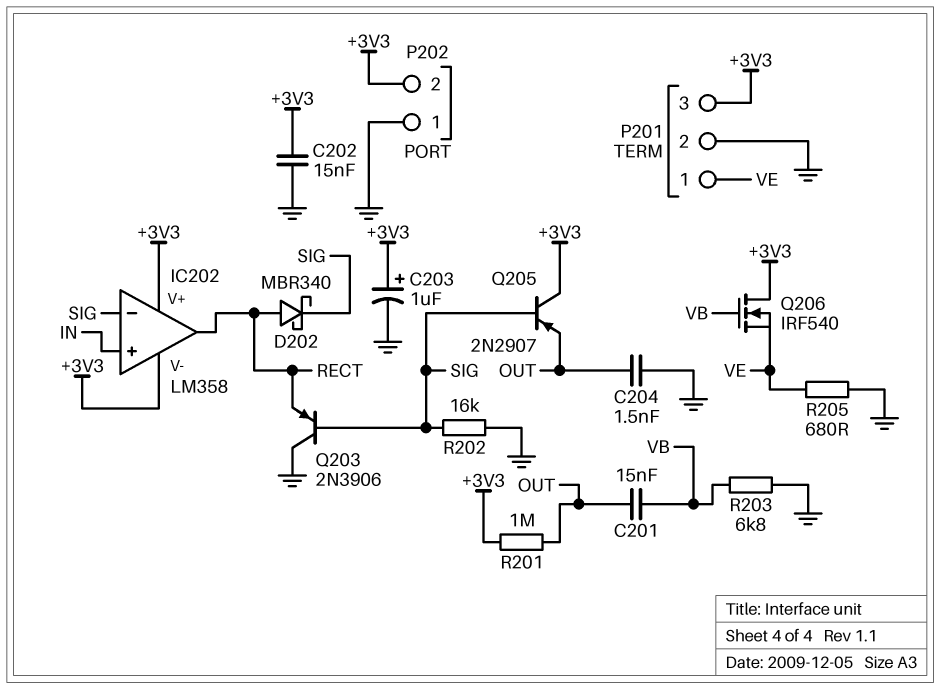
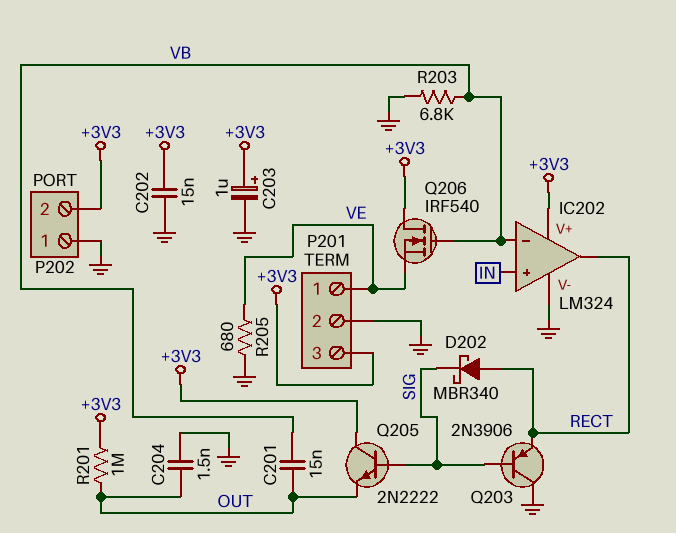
IC202: LM358 -> LM324
IC202 pin V-: +3V3 -> GND
IC202 pin in-: SIG -> VB
Q205: PNP 2N2907 (B SIG, C +3V3, E OUT) -> NPN 2N2222 (B SIG, C +3V3, E OUT)
R202: 16k (GND, SIG) -> none

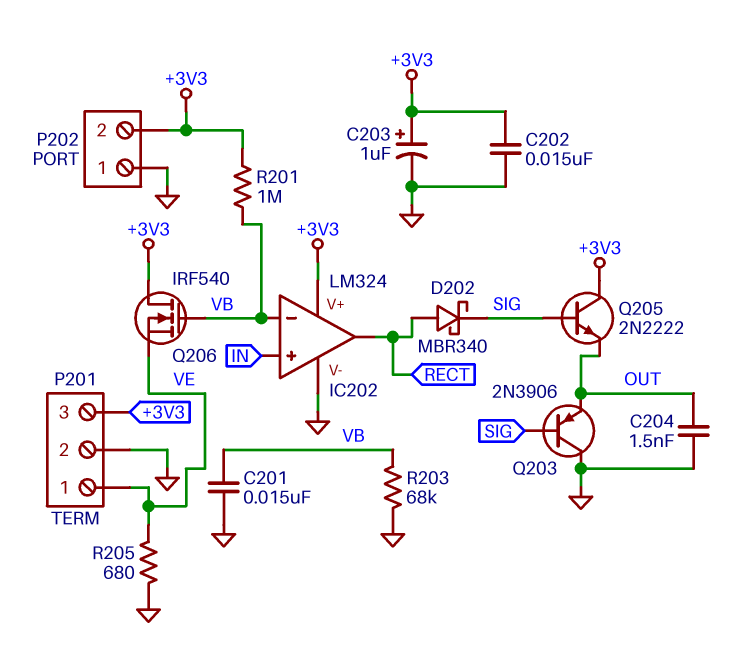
C201: 15nF (OUT, VB) -> 15nF (GND, VB)
Q203: PNP 2N3906 (B SIG, C GND, E RECT) -> PNP 2N3906 (B SIG, C GND, E OUT)
R201: 1M (+3V3, OUT) -> 1M (+3V3, VB)
R203: 6.8k (GND, VB) -> 68k (GND, VB)

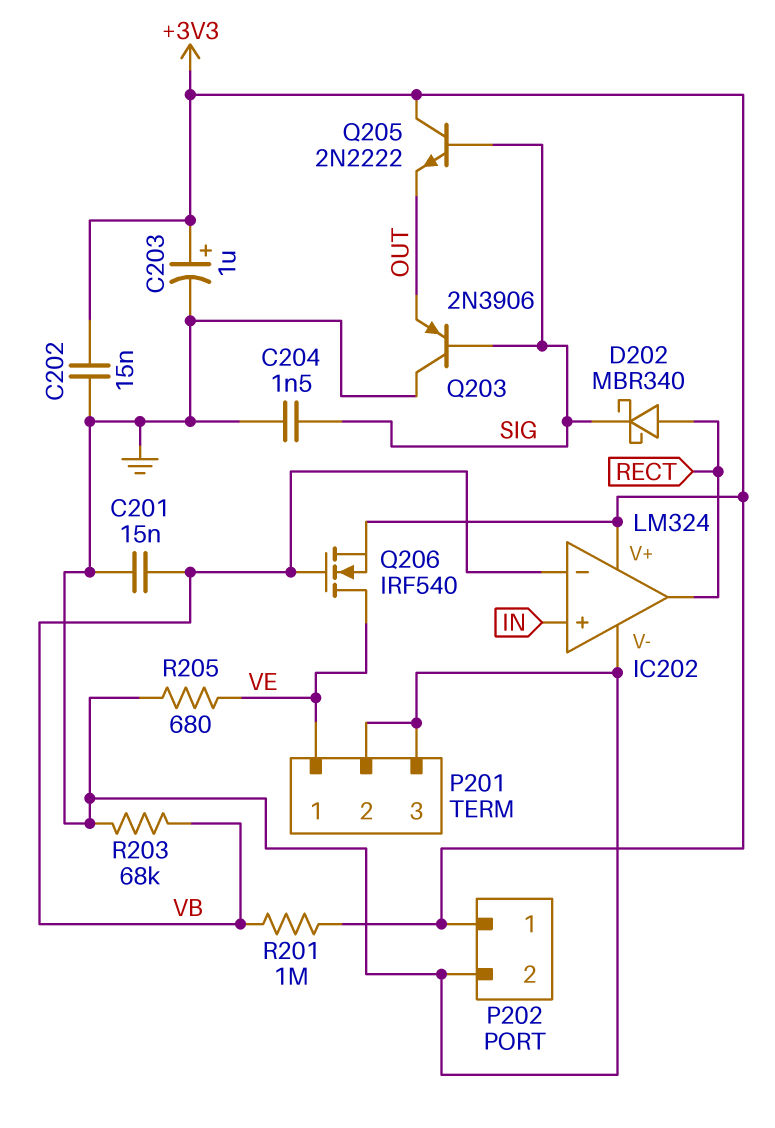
C204: 1.5nF (GND, OUT) -> 1.5nF (GND, SIG)
P201 pin 3: +3V3 -> GND
P202 pin 1: GND -> +3V3
P202 pin 2: +3V3 -> GND
Q206: NMOS IRF540 (G VB, D +3V3, S VE) -> NMOS IRF540 (G VB, D VE, S +3V3)

